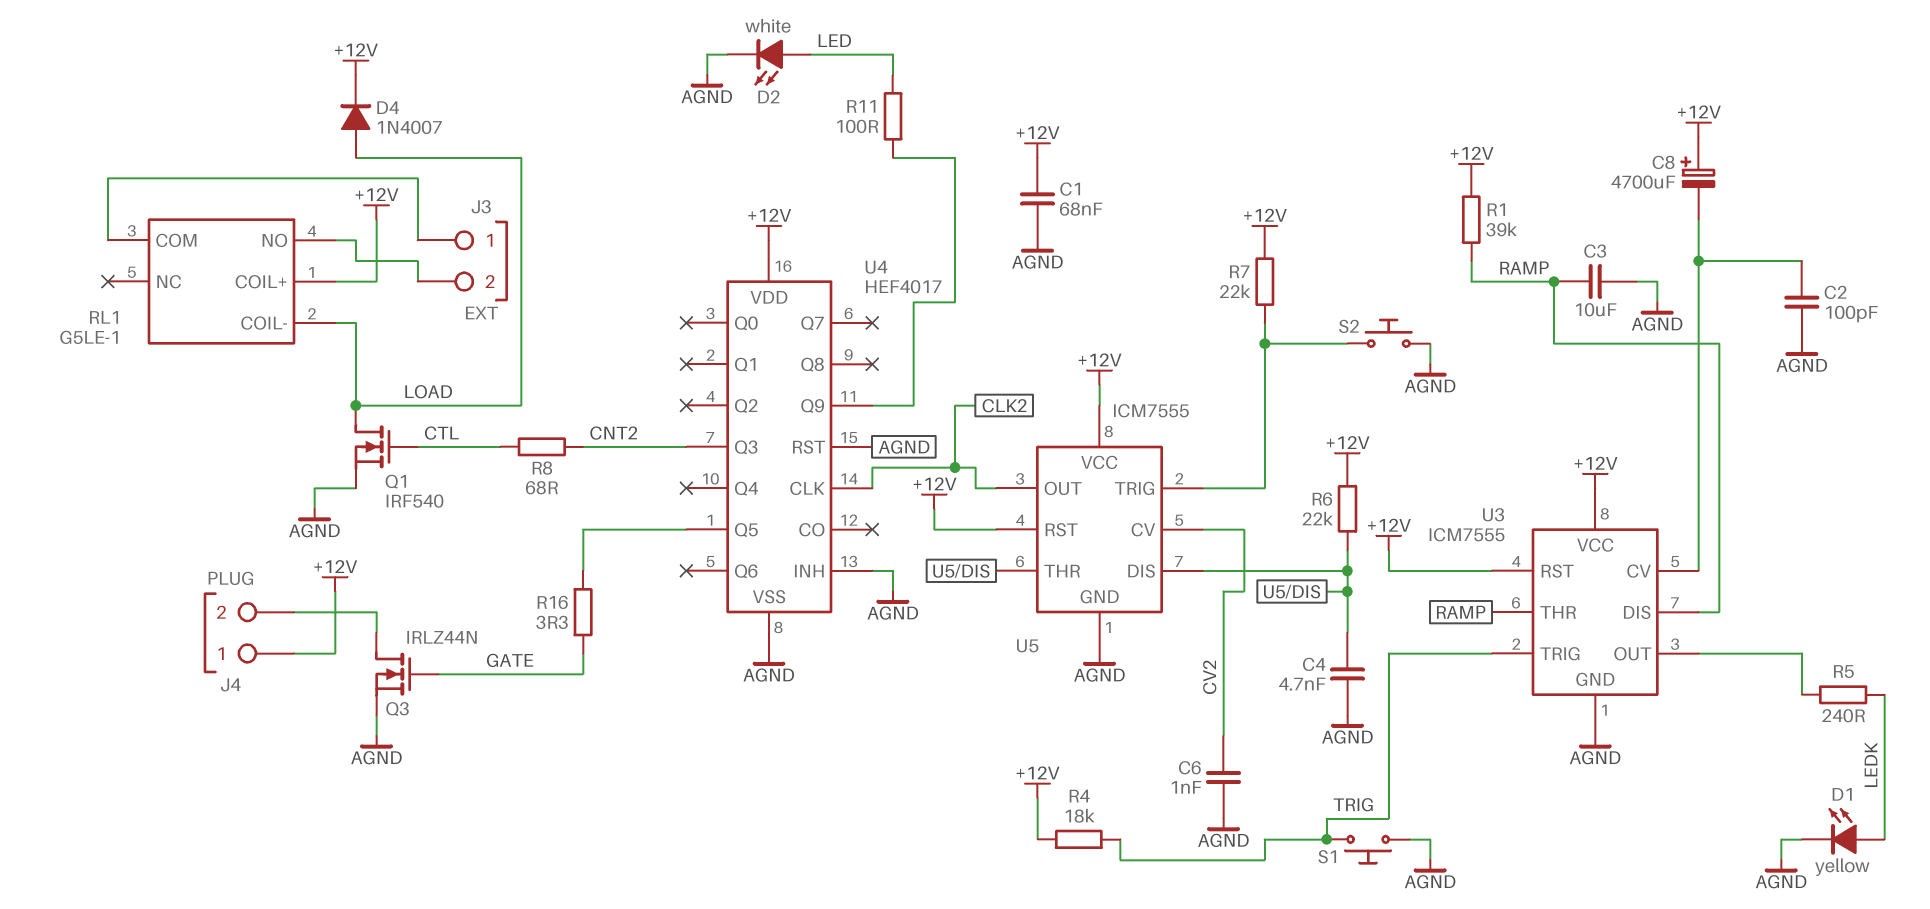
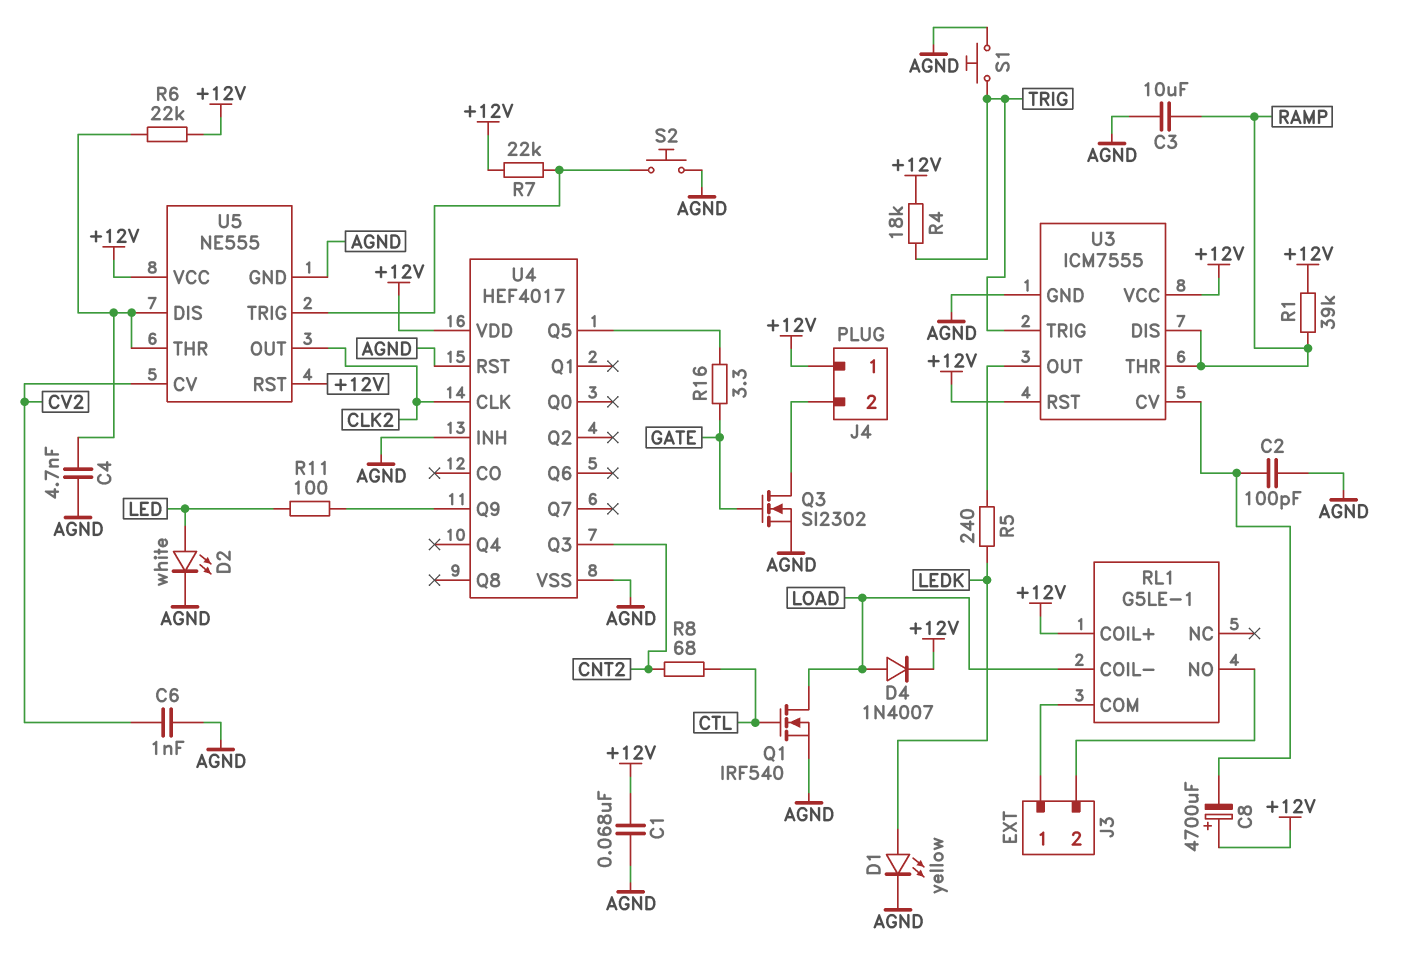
Q3: NMOS IRLZ44N (G GATE, D J4/2, S AGND) -> NMOS SI2302 (G GATE, D J4/2, S AGND)
U5: ICM7555 -> NE555

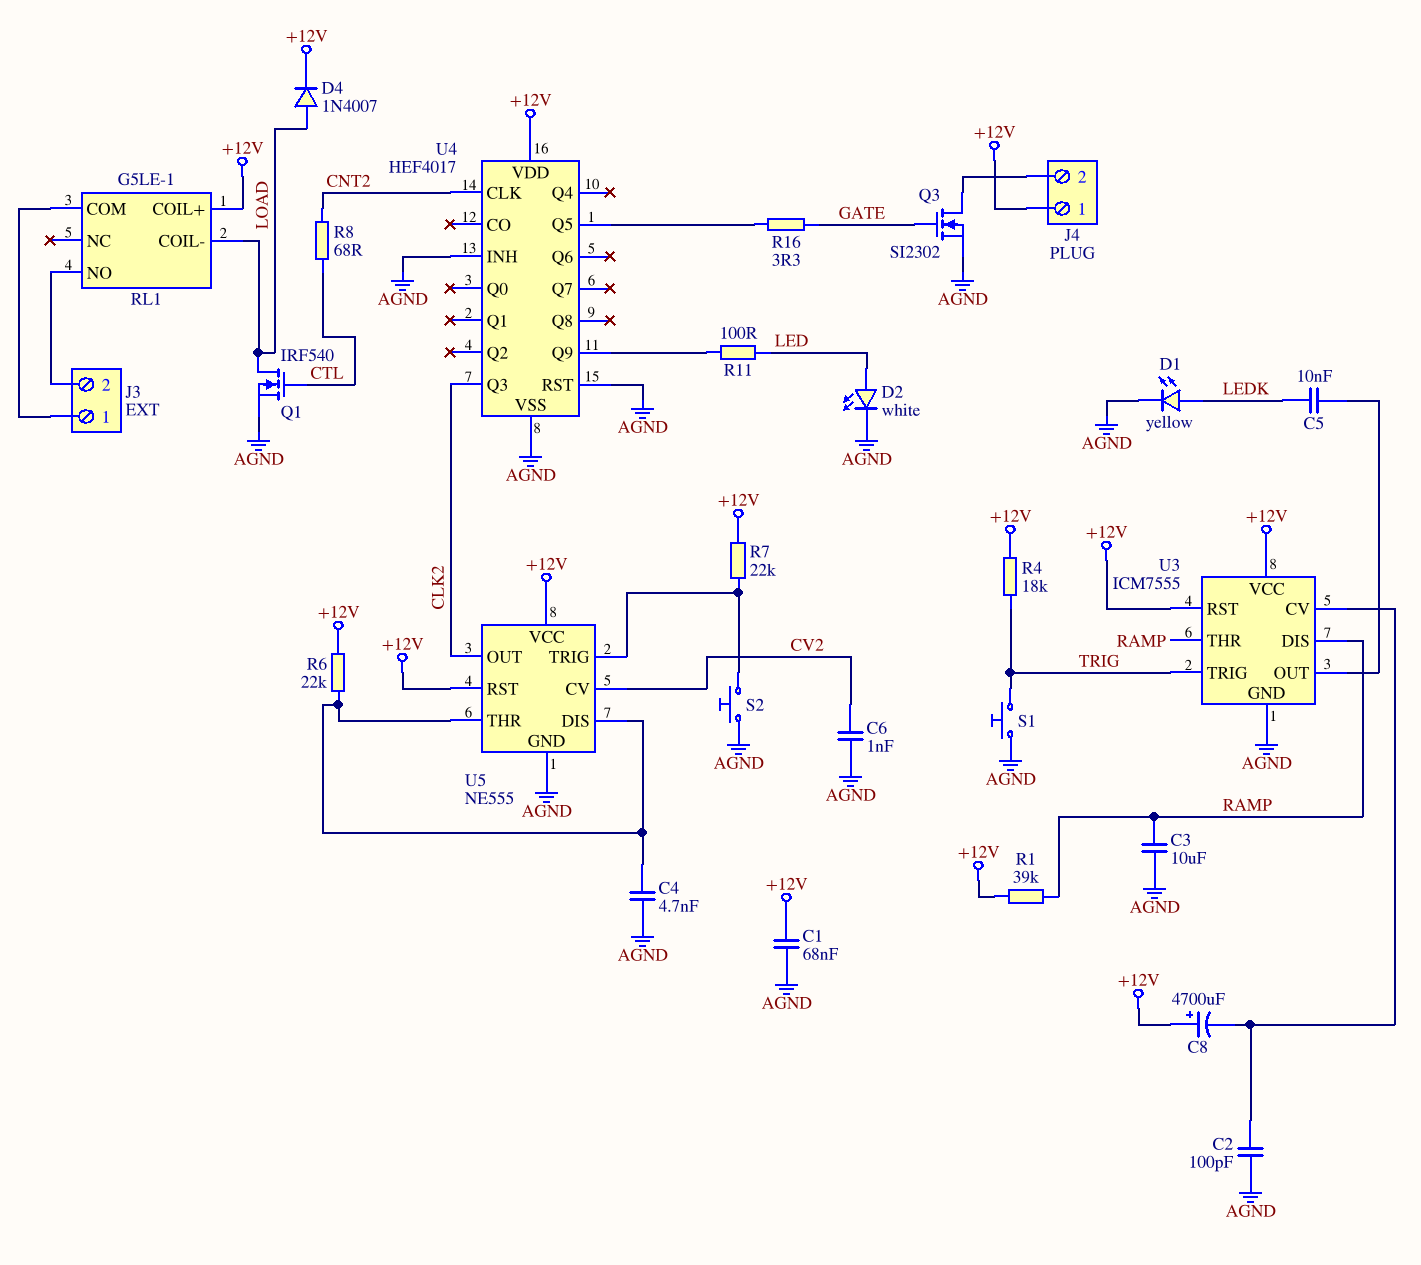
C5: none -> 10nF (LEDK, U3/OUT)
R5: 240 (LEDK, U3/OUT) -> none
U4 pin CLK: CLK2 -> CNT2
U4 pin Q3: CNT2 -> CLK2

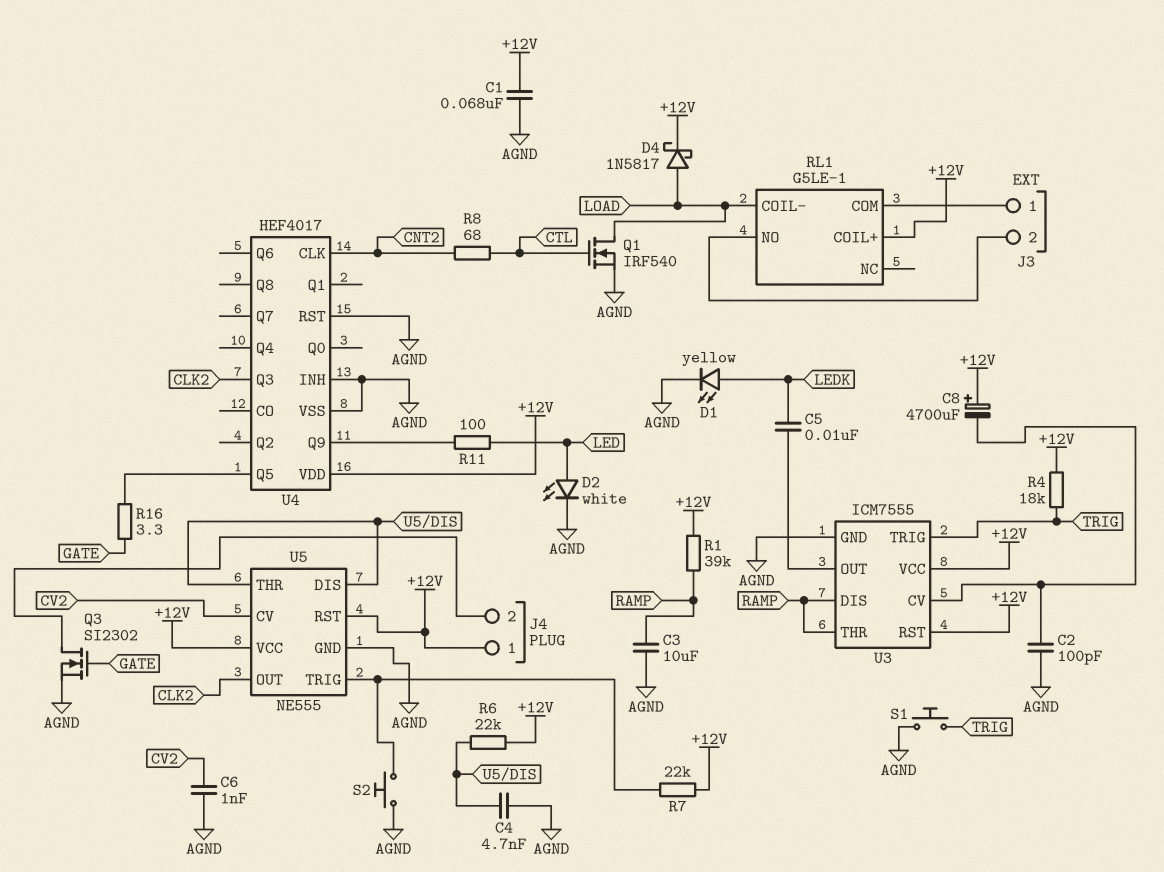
D4: diode 1N4007 (A LOAD, K +12V) -> schottky 1N5817 (A LOAD, K +12V)

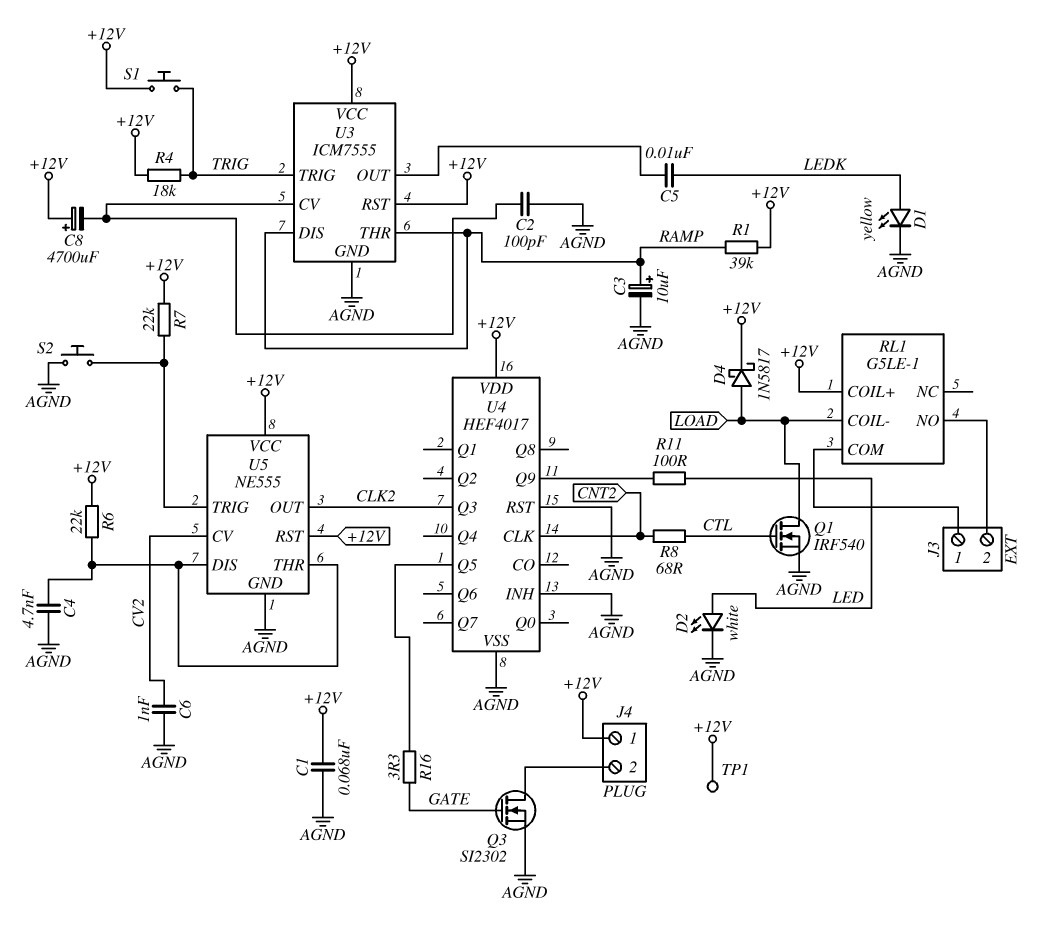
C3: 10uF (AGND, RAMP) -> 10uF (plus RAMP, minus AGND)
S1: button (AGND, TRIG) -> button (+12V, TRIG)
TP1: none -> test point (+12V)

